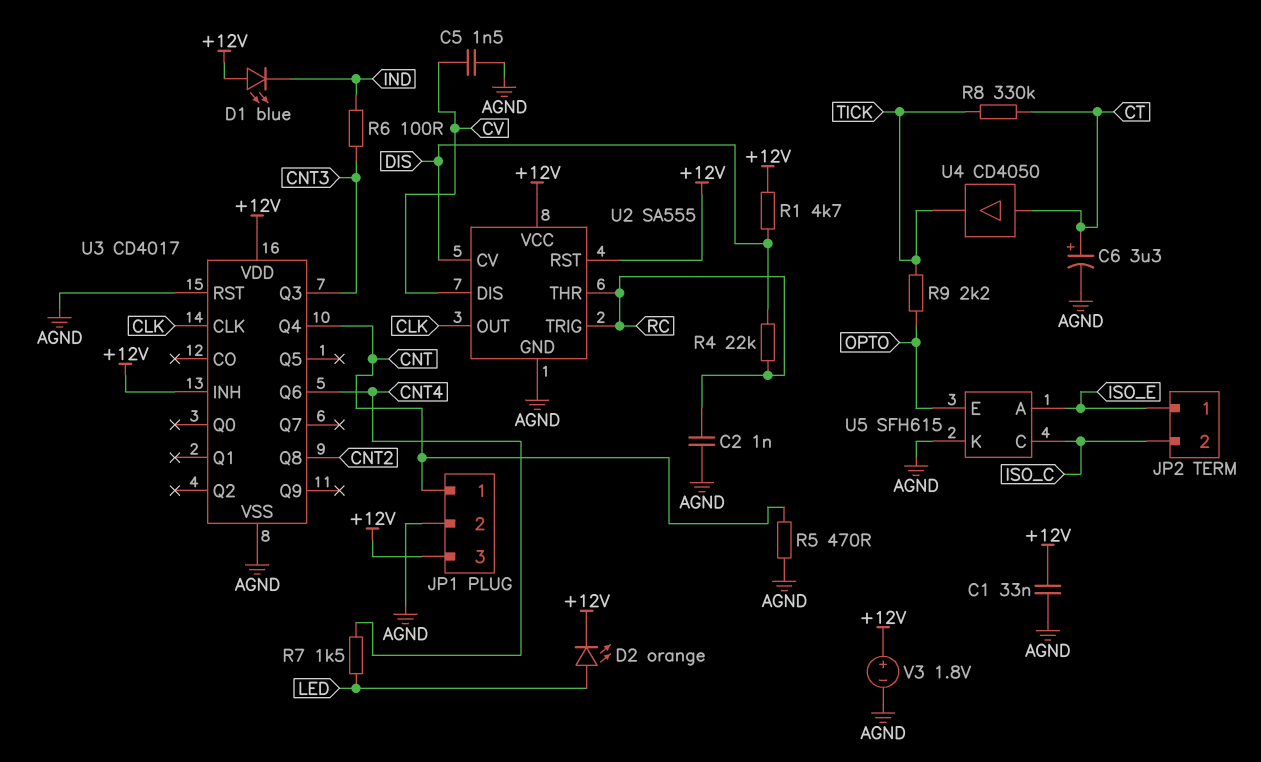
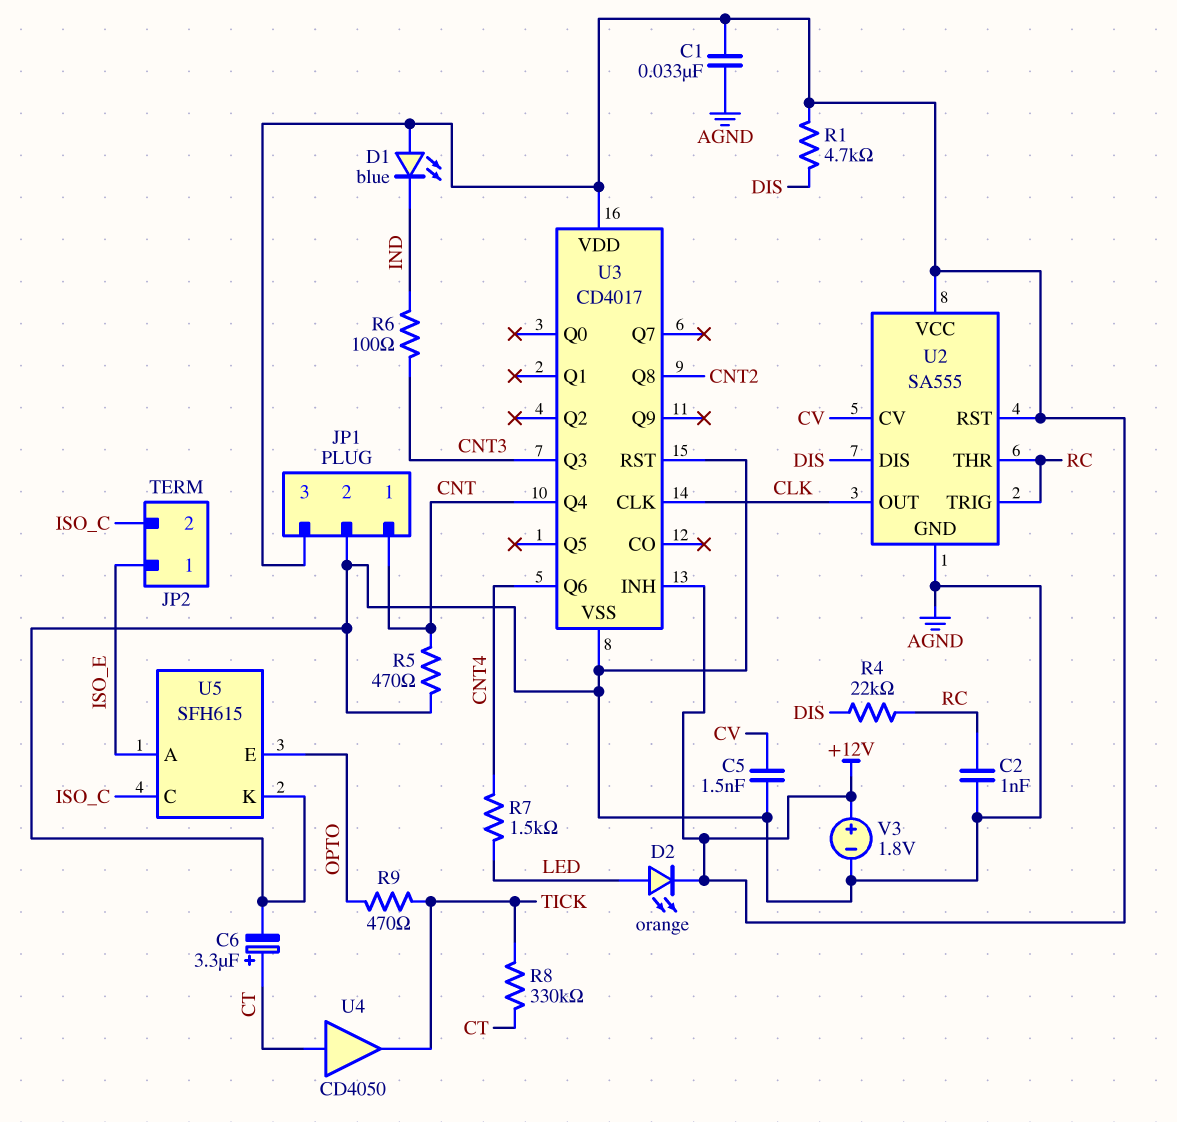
R9: 2.2k (OPTO, TICK) -> 470 (OPTO, TICK)
U2 pin CV: DIS -> CV
U2 pin DIS: CV -> DIS

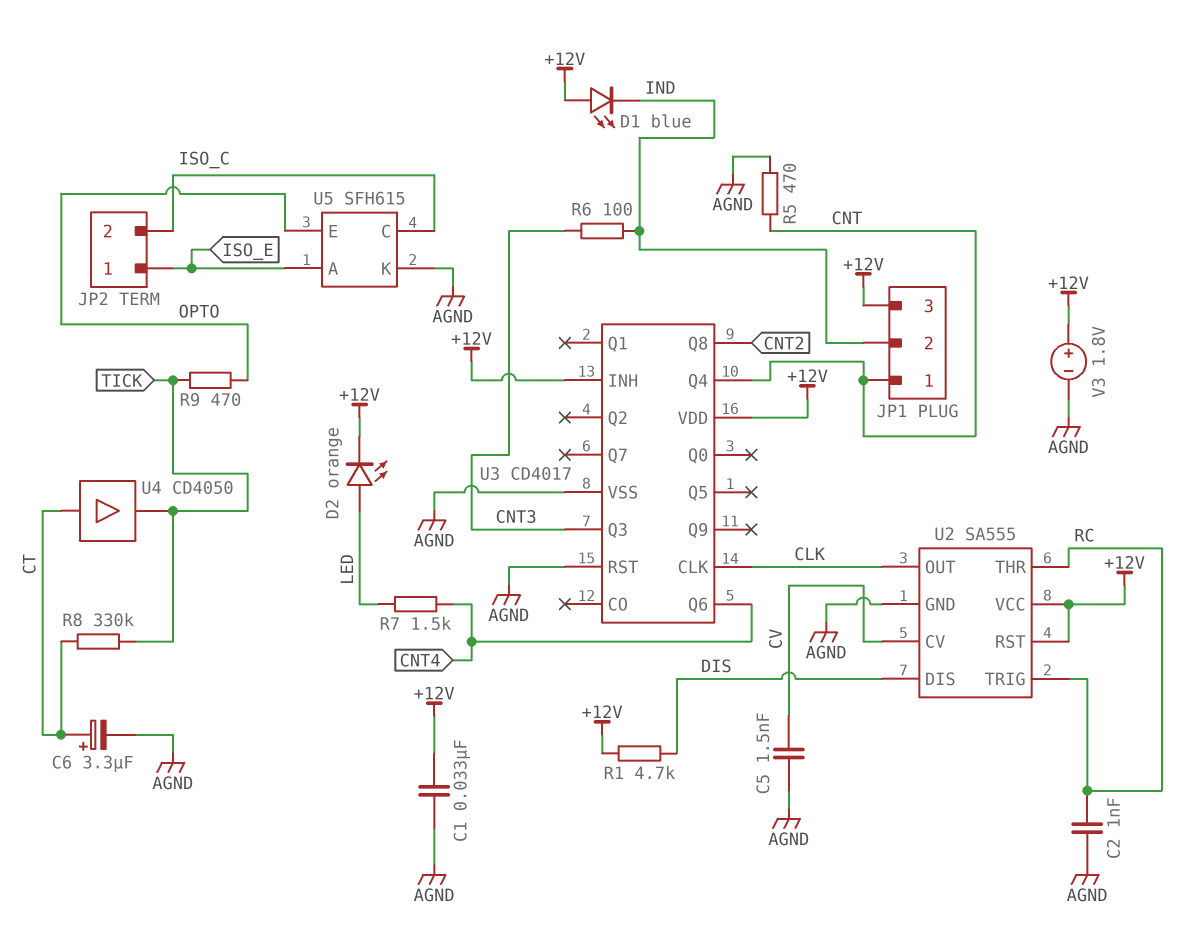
JP1 pin 2: AGND -> IND
R4: 22k (DIS, RC) -> none

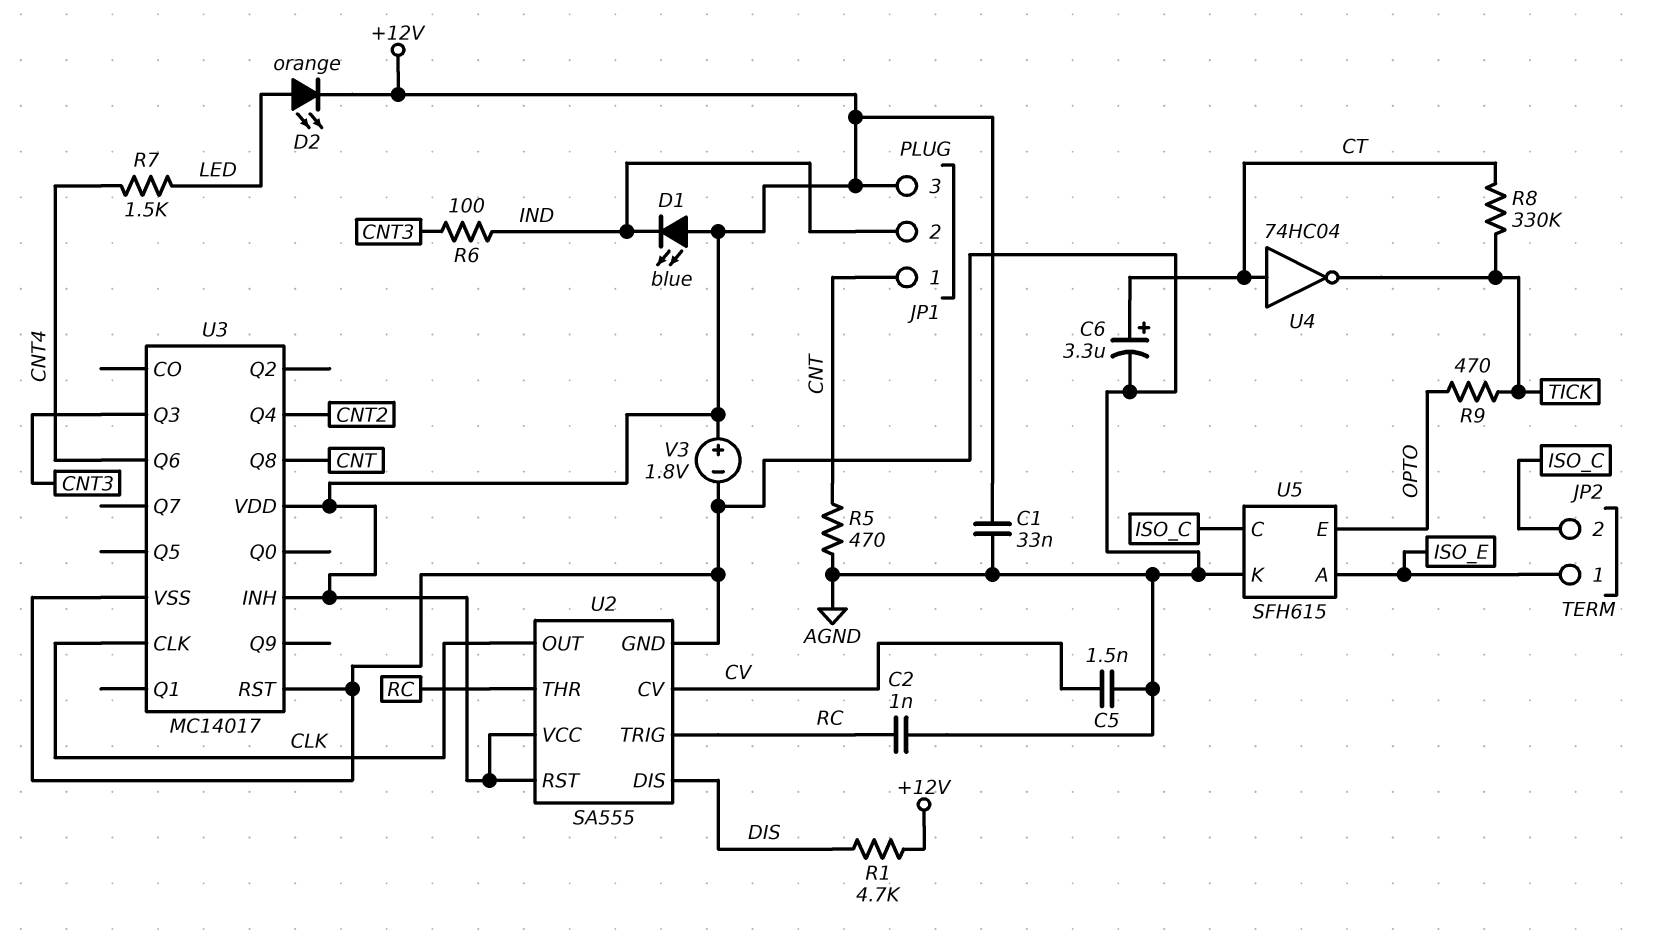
U3: CD4017 -> MC14017
U3 pin Q4: CNT -> CNT2
U3 pin Q8: CNT2 -> CNT
U4: buffer CD4050 (in CT, out TICK) -> NOT 74HC04 (in CT, out TICK)

